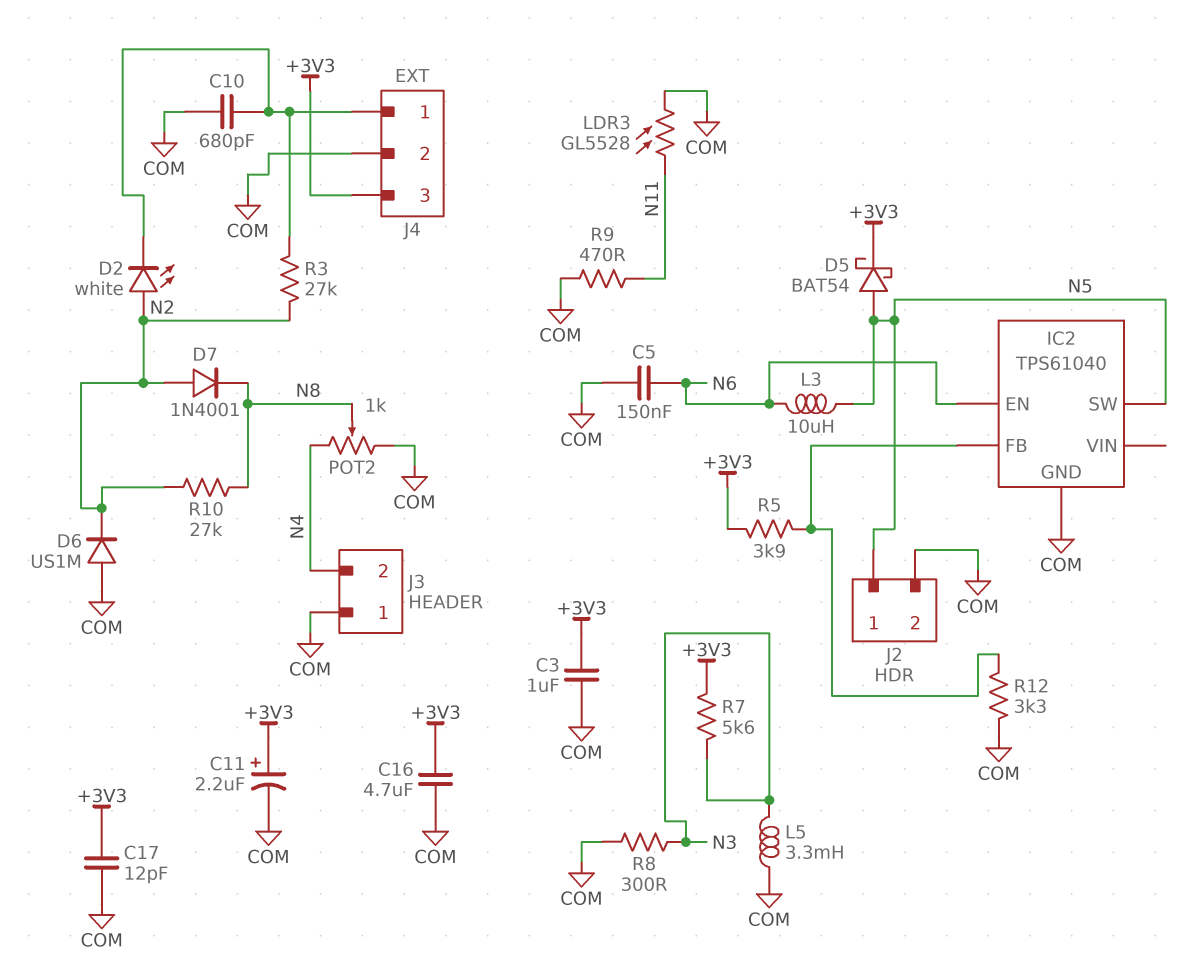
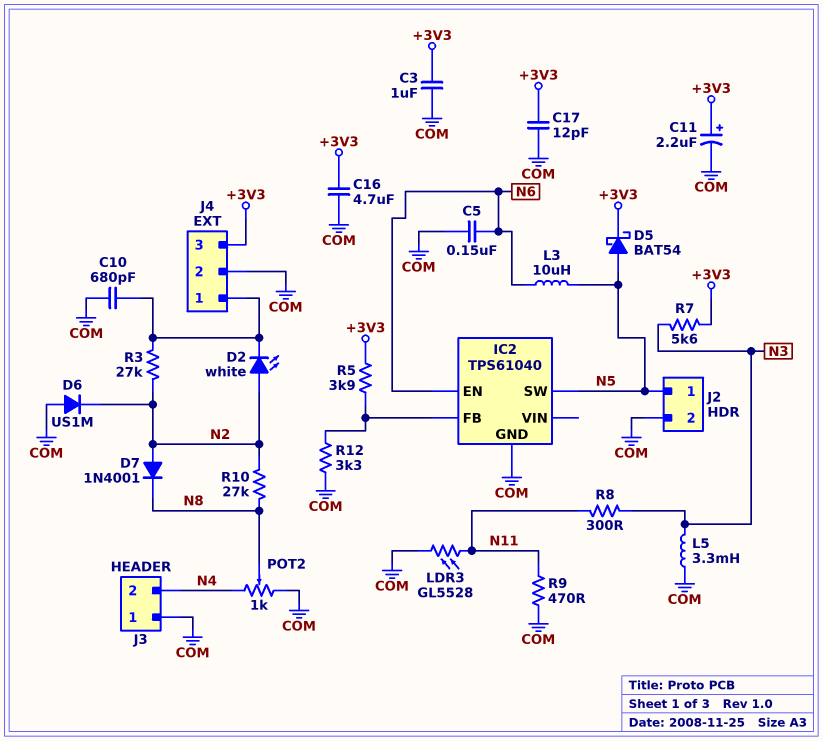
R8: 300 (COM, N3) -> 300 (N3, N11)

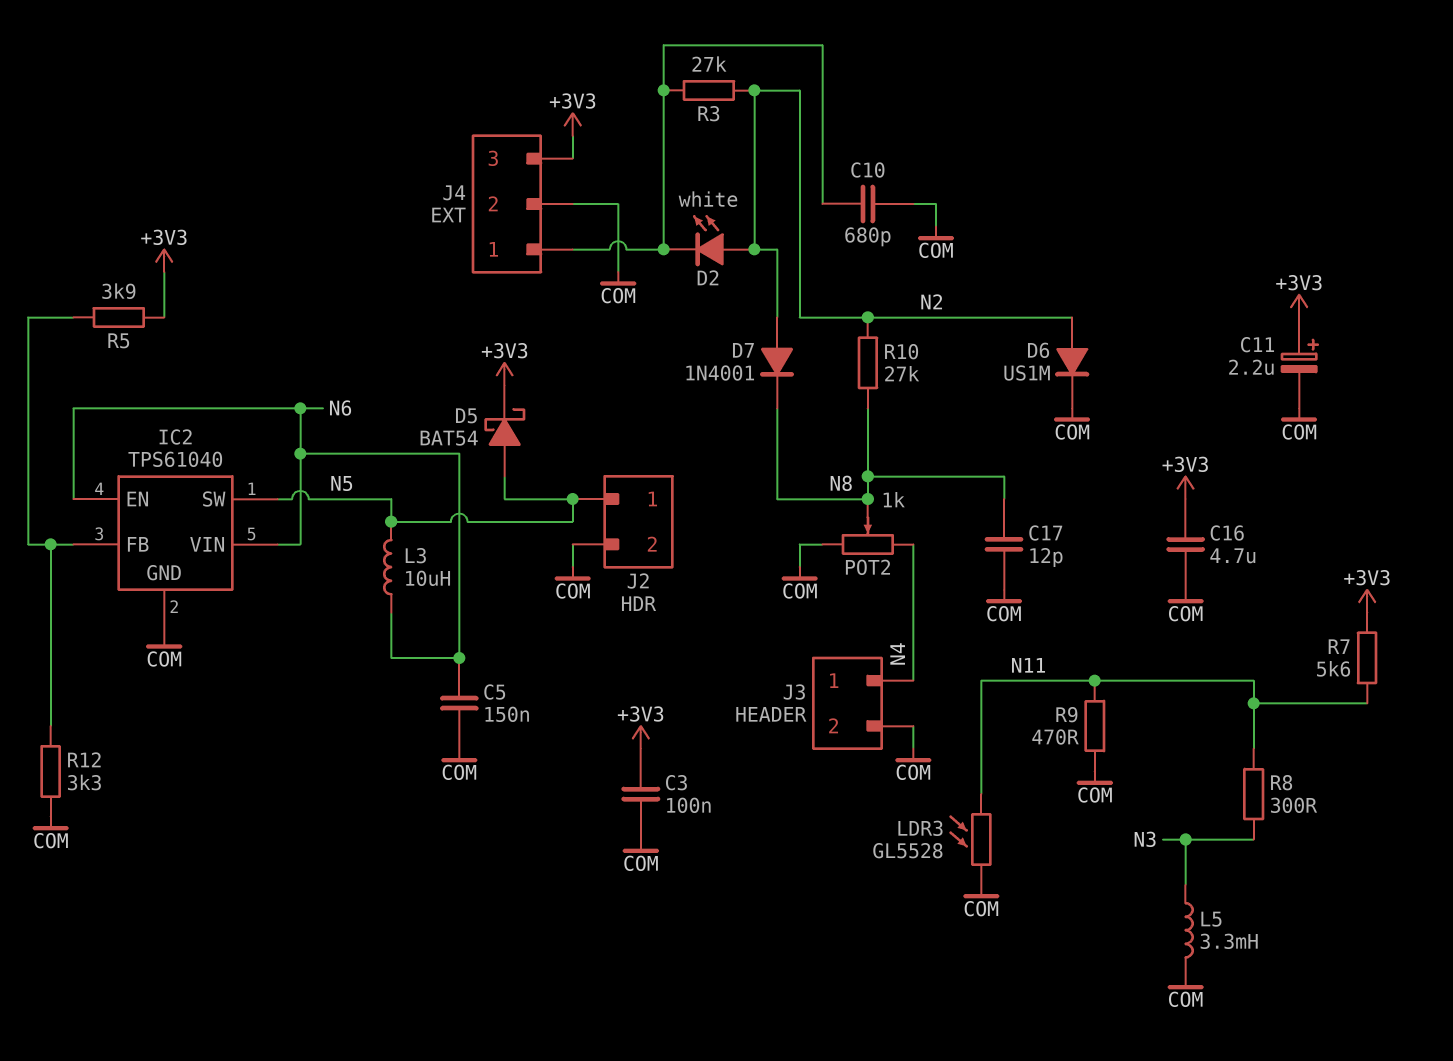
C3: 1uF (+3V3, COM) -> 100nF (+3V3, COM)
C17: 12pF (+3V3, COM) -> 12pF (COM, N8)
D6: diode US1M (A COM, K N2) -> diode US1M (A N2, K COM)
IC2 pin VIN: none -> N6
J3 pin 1: COM -> N4
J3 pin 2: N4 -> COM
R7: 5.6k (+3V3, N3) -> 5.6k (+3V3, N11)

